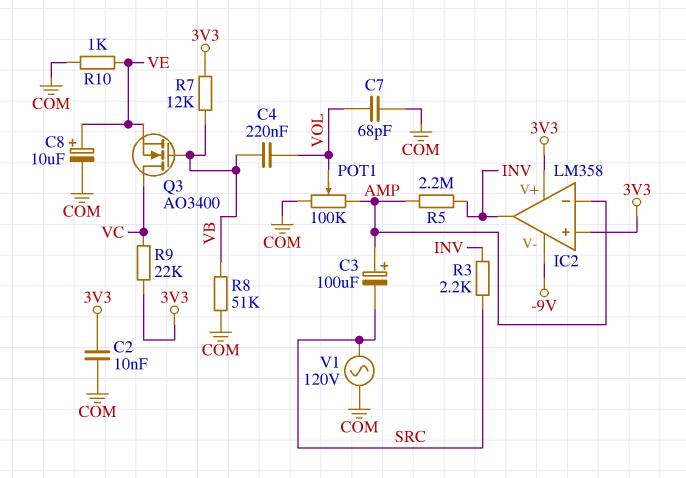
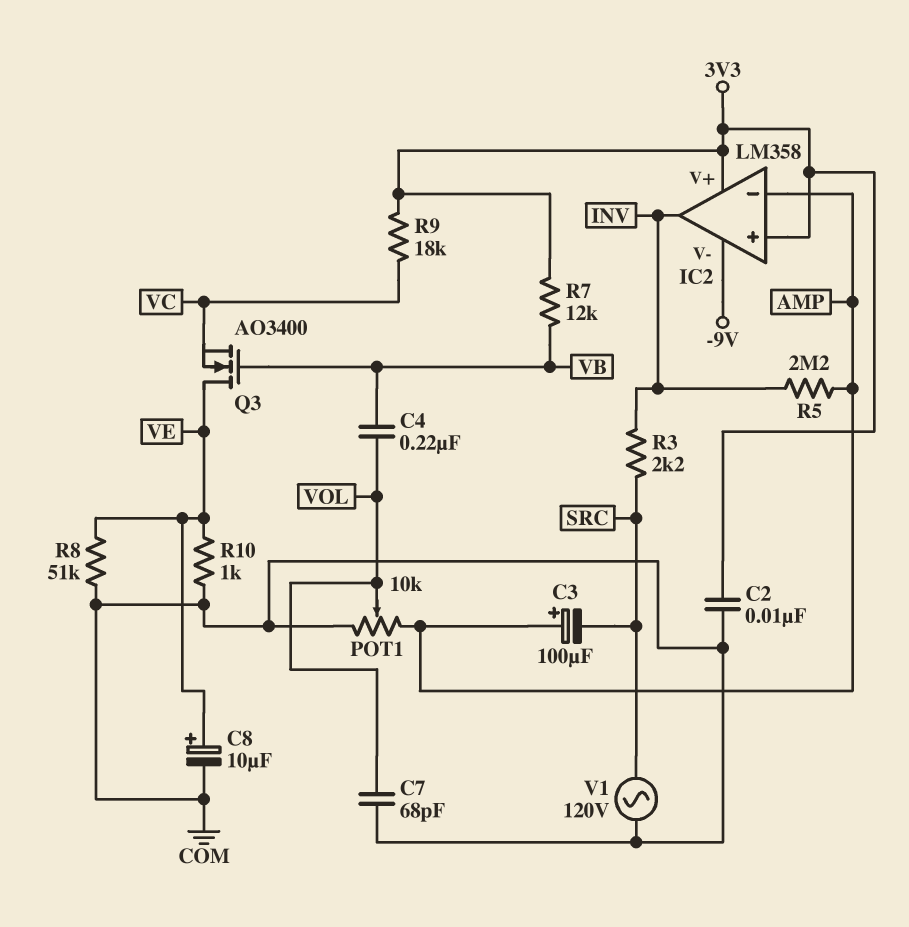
POT1: 100k (AMP, COM, wiper VOL) -> 10k (AMP, COM, wiper VOL)
Q3: NMOS AO3400 (G VB, D VC, S VE) -> NMOS AO3400 (G VB, D VE, S VC)
R8: 51k (COM, VB) -> 51k (COM, VE)
R9: 22k (3V3, VC) -> 18k (3V3, VC)

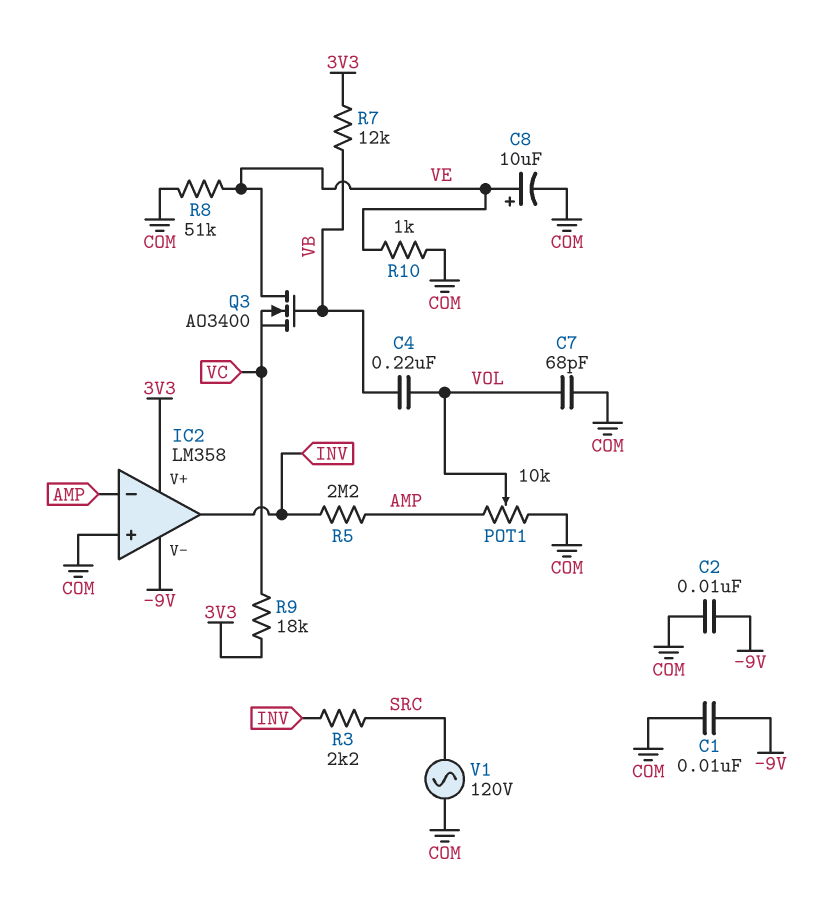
C1: none -> 10nF (-9V, COM)
C2: 10nF (3V3, COM) -> 10nF (-9V, COM)
C3: 100uF (plus AMP, minus SRC) -> none
IC2 pin in+: 3V3 -> COM

